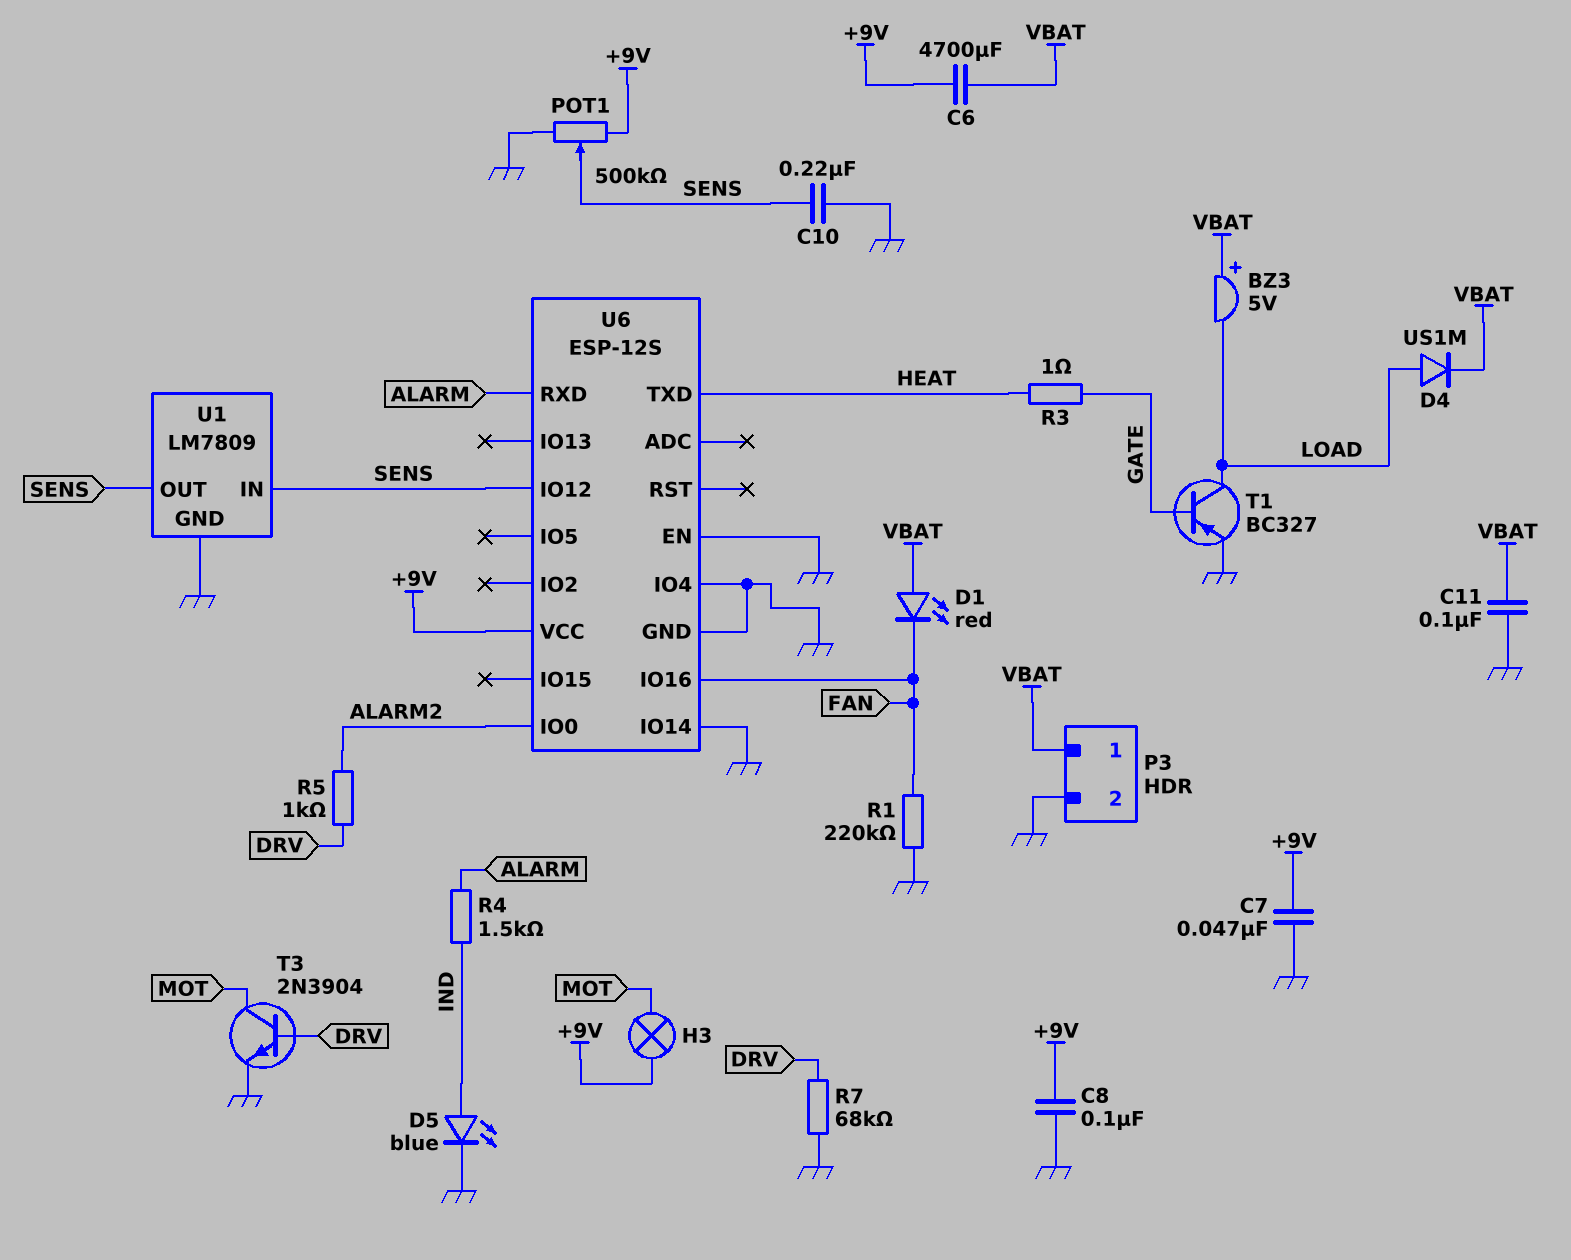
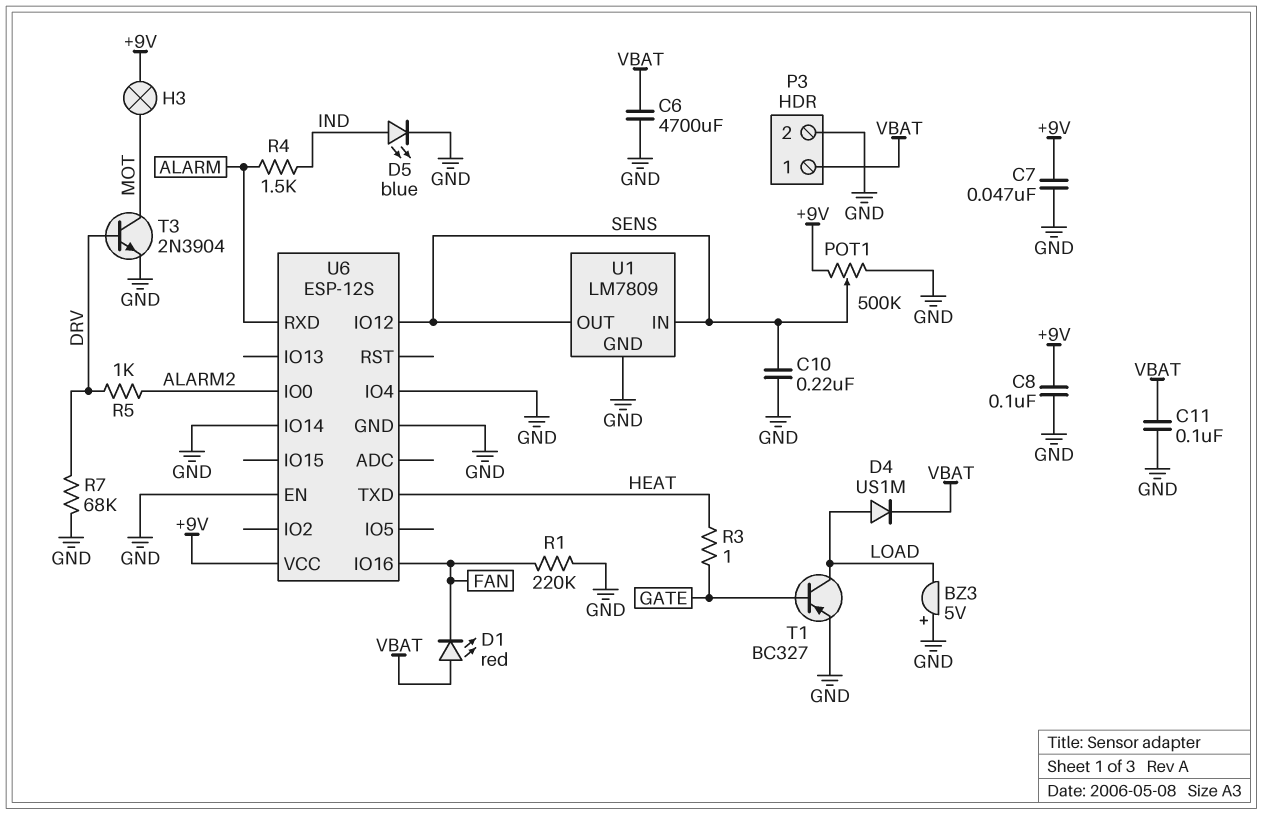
BZ3: buzzer 5V (plus VBAT, minus LOAD) -> buzzer 5V (plus GND, minus LOAD)
C6: 4700uF (+9V, VBAT) -> 4700uF (GND, VBAT)

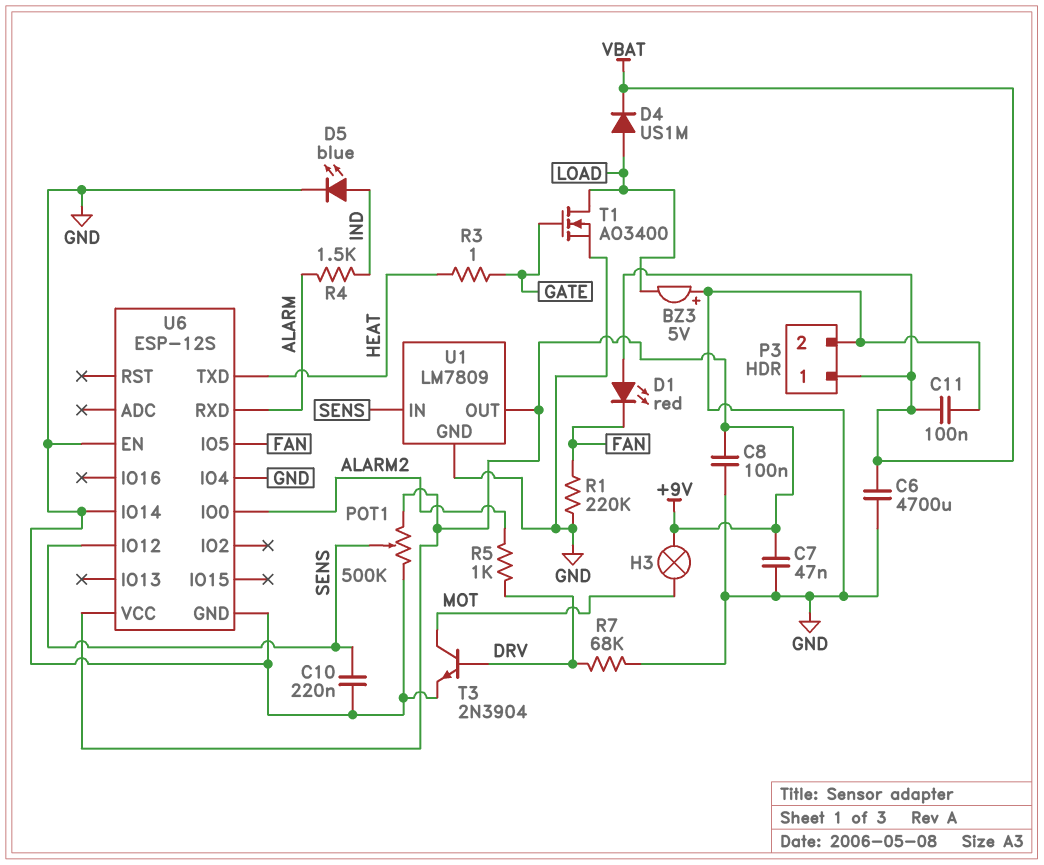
T1: PNP BC327 (B GATE, C LOAD, E GND) -> NMOS AO3400 (G GATE, D LOAD, S GND)
U1 pin OUT: SENS -> +9V
U6 pin IO5: none -> FAN
U6 pin IO16: FAN -> none

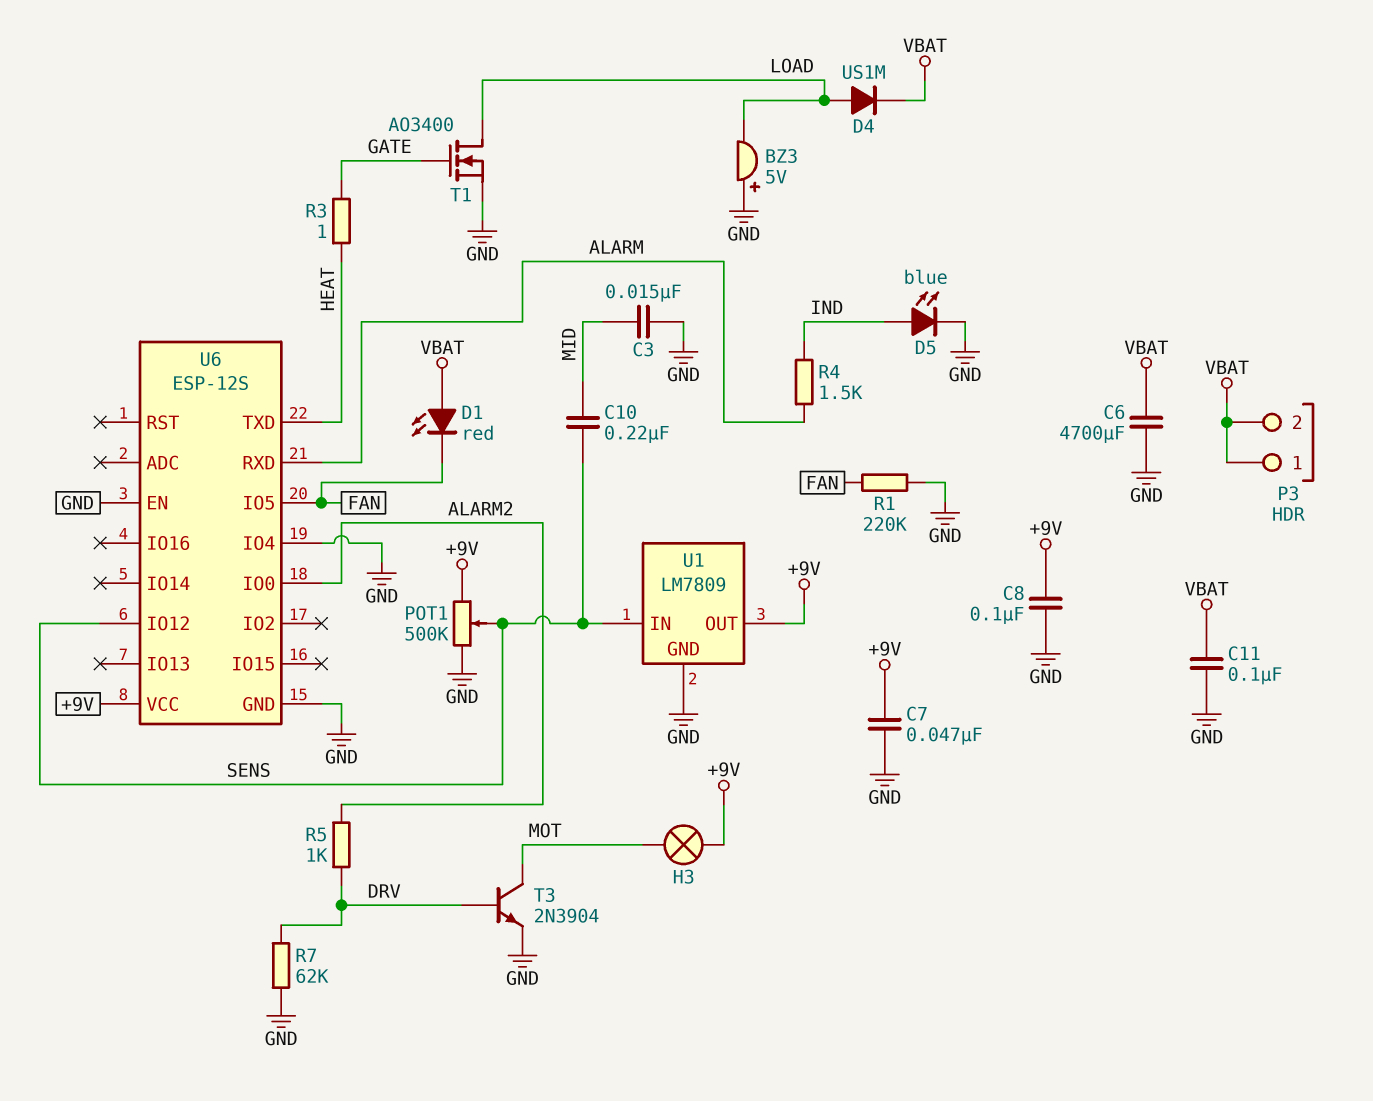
C3: none -> 15nF (GND, MID)
C10: 220nF (GND, SENS) -> 220nF (MID, SENS)
P3 pin 2: GND -> VBAT
R7: 68k (DRV, GND) -> 62k (DRV, GND)
U6 pin IO14: GND -> none

